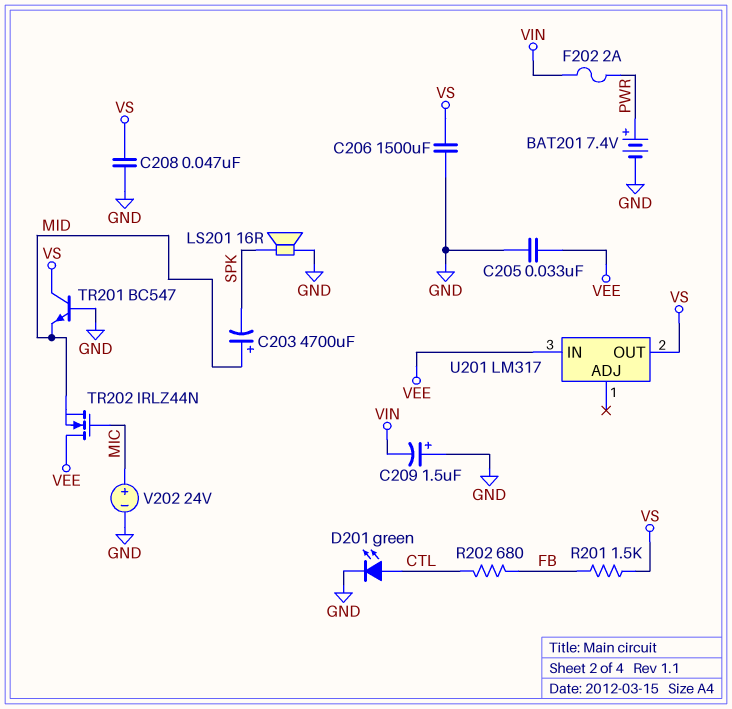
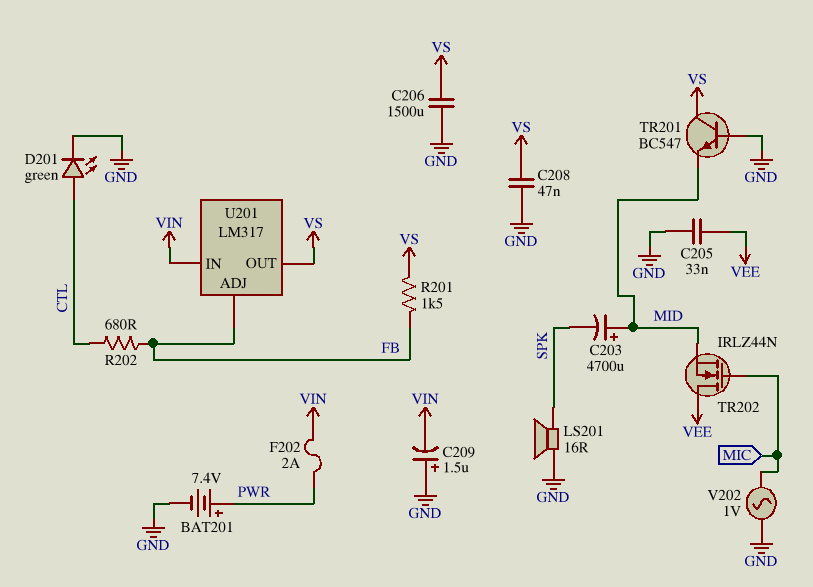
U201 pin ADJ: none -> FB
U201 pin IN: VEE -> VIN
V202: 24V (plus MIC, minus GND) -> AC 1V (GND, MIC)

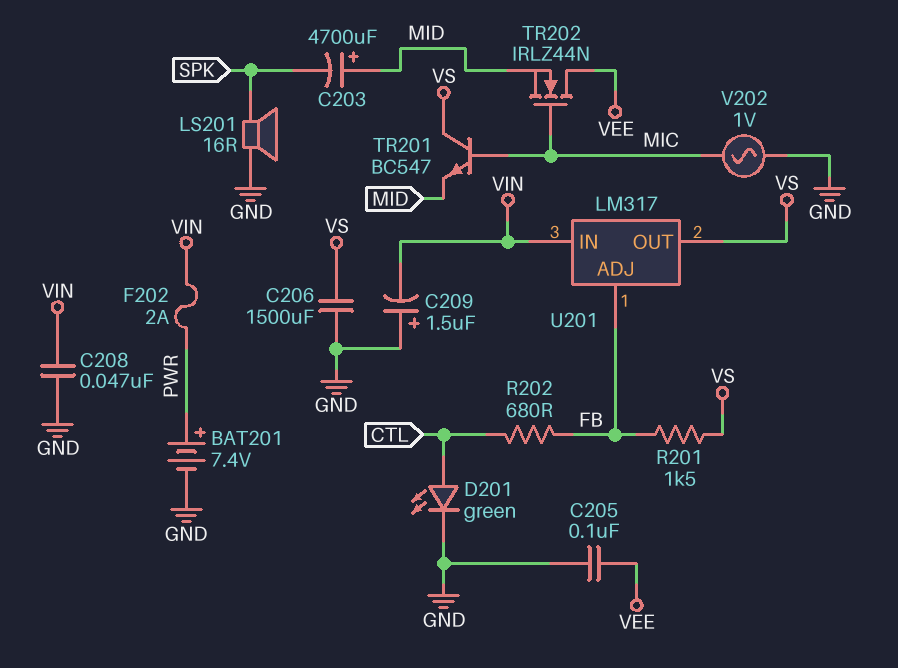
C205: 33nF (GND, VEE) -> 100nF (GND, VEE)
C208: 47nF (GND, VS) -> 47nF (GND, VIN)
TR201: NPN BC547 (B GND, C VS, E MID) -> NPN BC547 (B MIC, C VS, E MID)

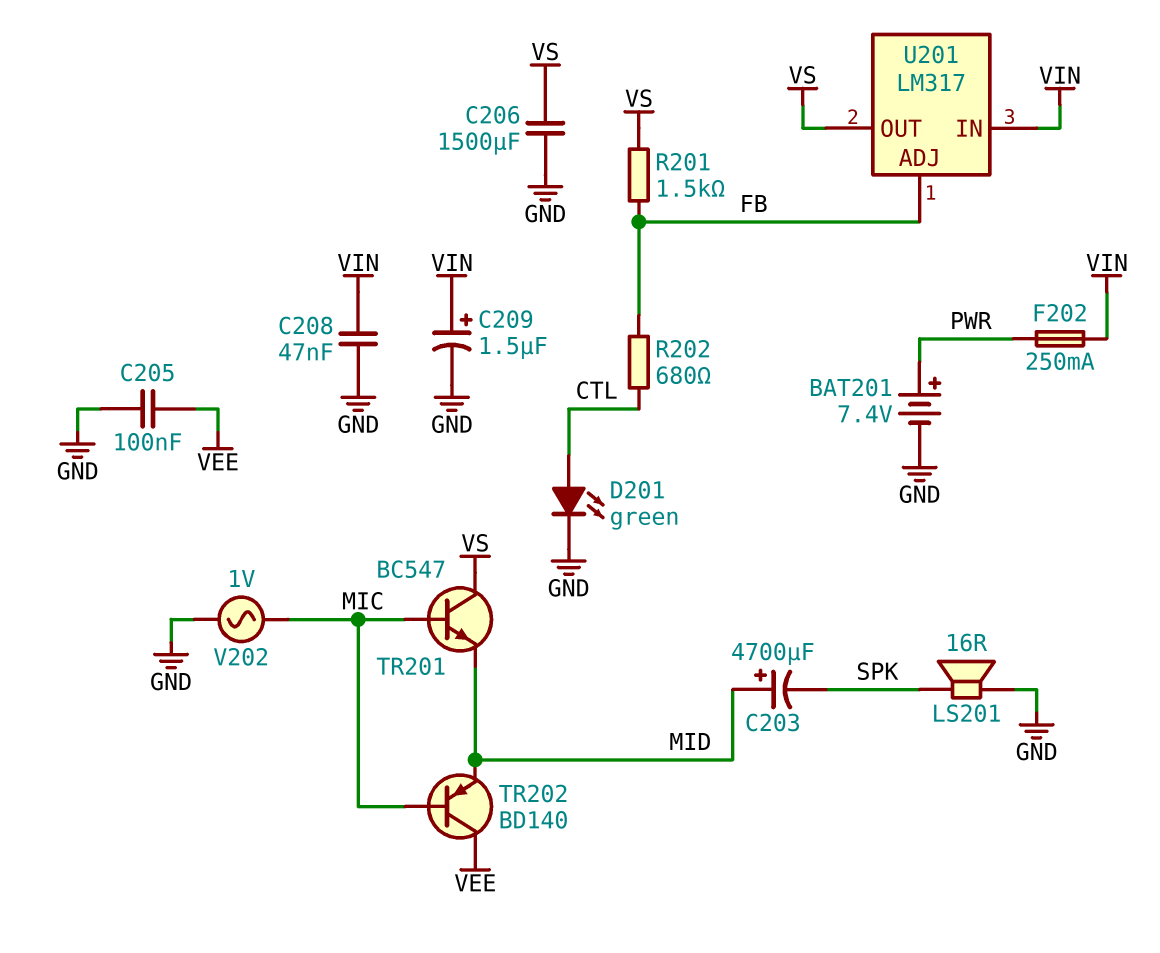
C209: 1.5uF (plus GND, minus VIN) -> 1.5uF (plus VIN, minus GND)
F202: 2A (PWR, VIN) -> 250mA (PWR, VIN)
TR202: NMOS IRLZ44N (G MIC, D VEE, S MID) -> PNP BD140 (B MIC, C VEE, E MID)

